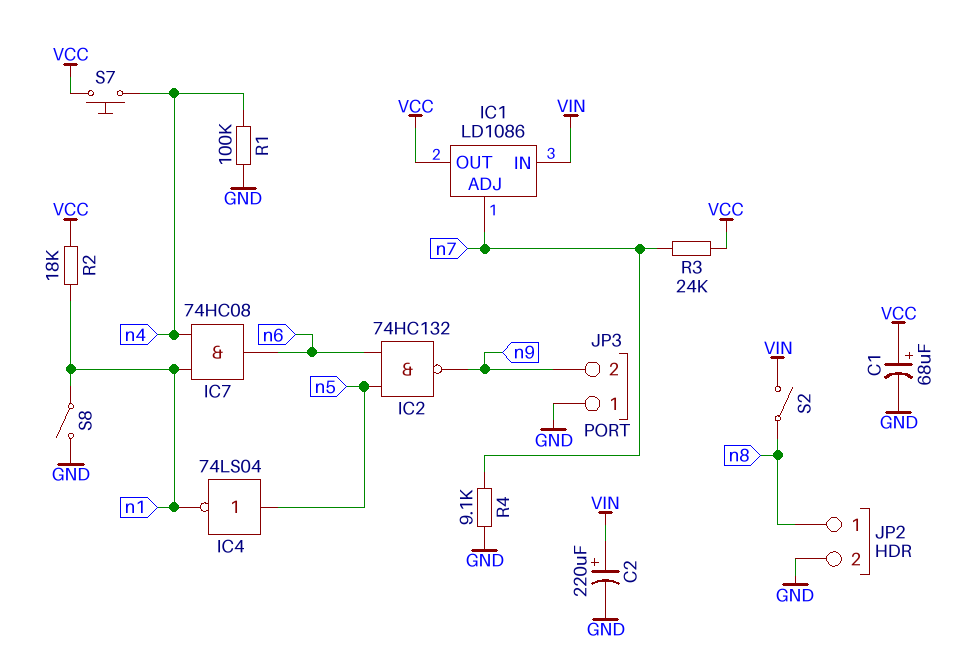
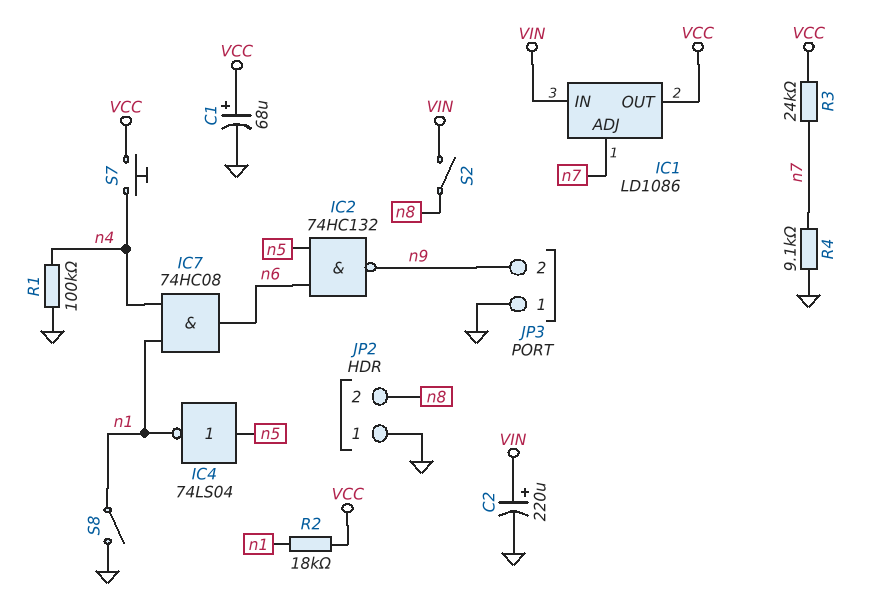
JP2 pin 1: n8 -> GND
JP2 pin 2: GND -> n8

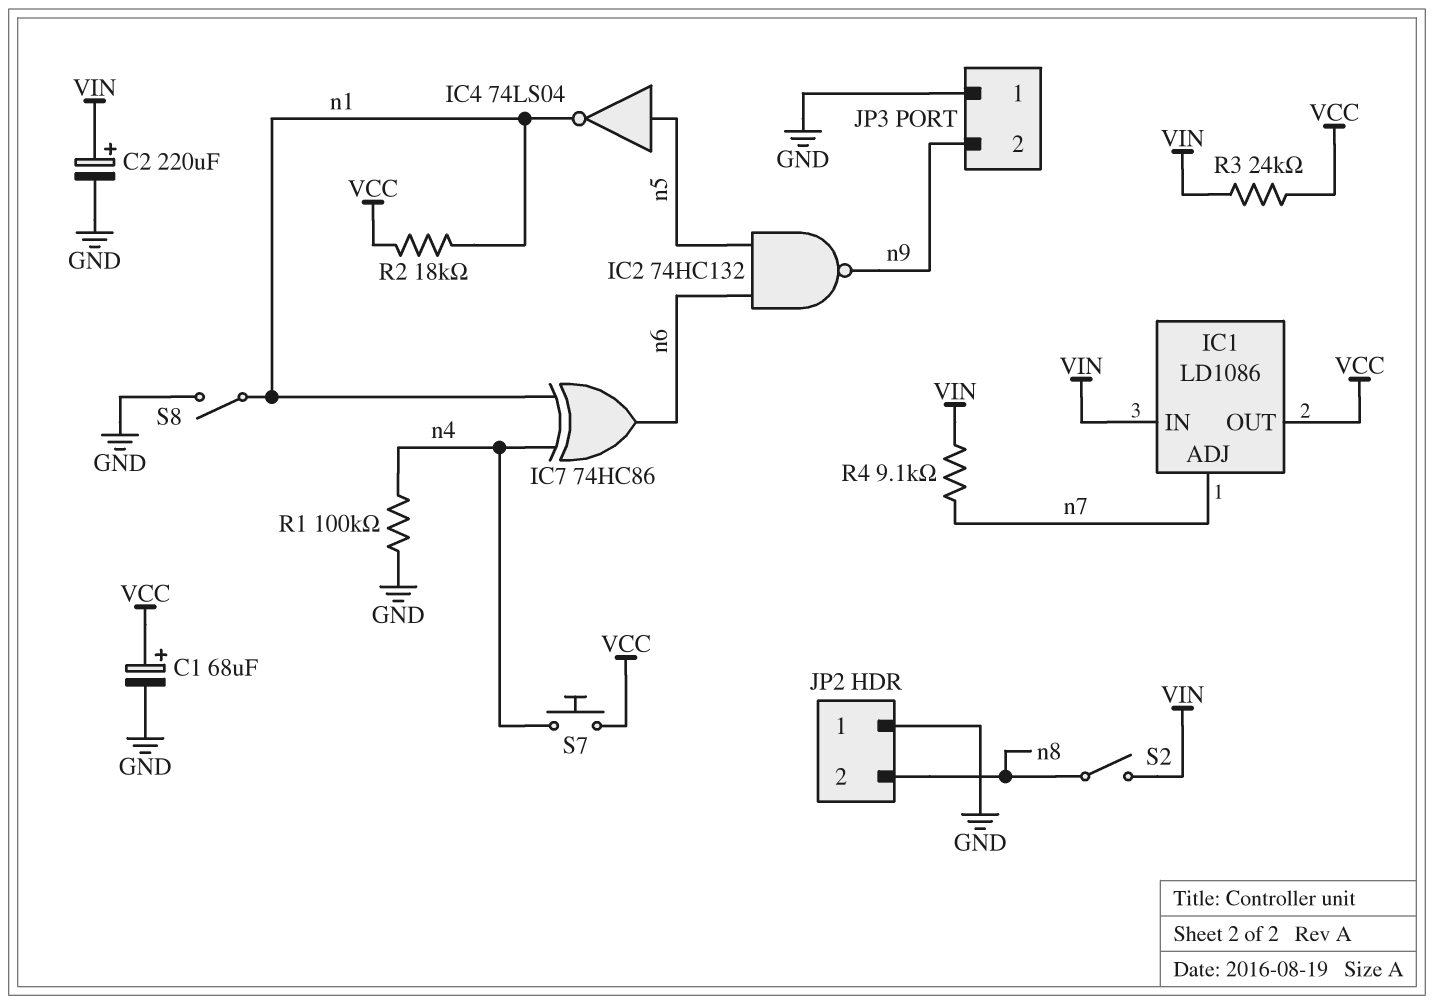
IC7: AND 74HC08 (in n1, in n4, out n6) -> XOR 74HC86 (in n1, in n4, out n6)
R3: 24k (VCC, n7) -> 24k (VCC, VIN)
R4: 9.1k (GND, n7) -> 9.1k (VIN, n7)

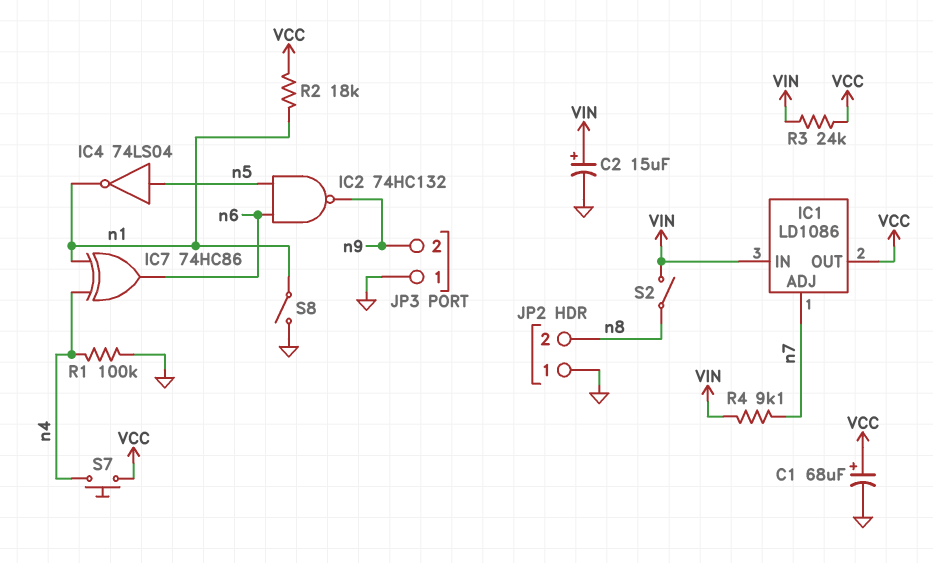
C2: 220uF (plus VIN, minus GND) -> 15uF (plus VIN, minus GND)

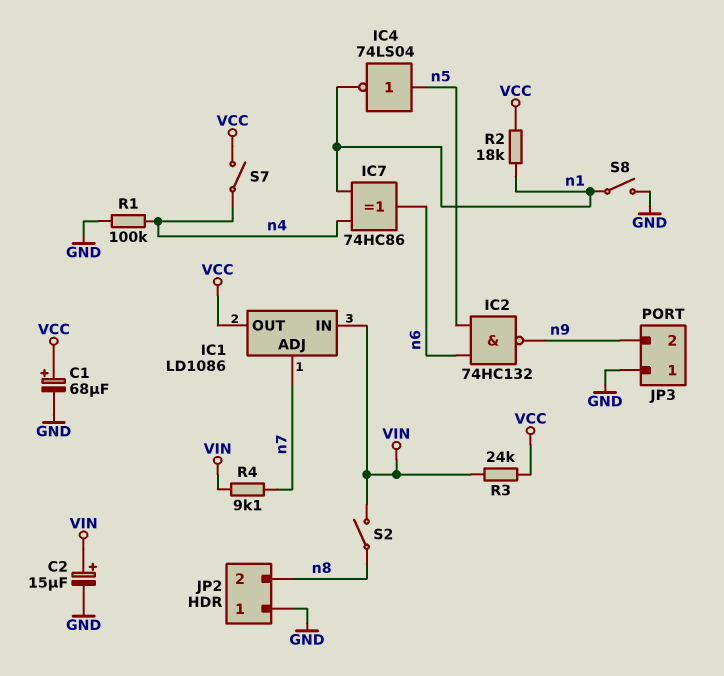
S7: button (VCC, n4) -> switch (VCC, n4)

